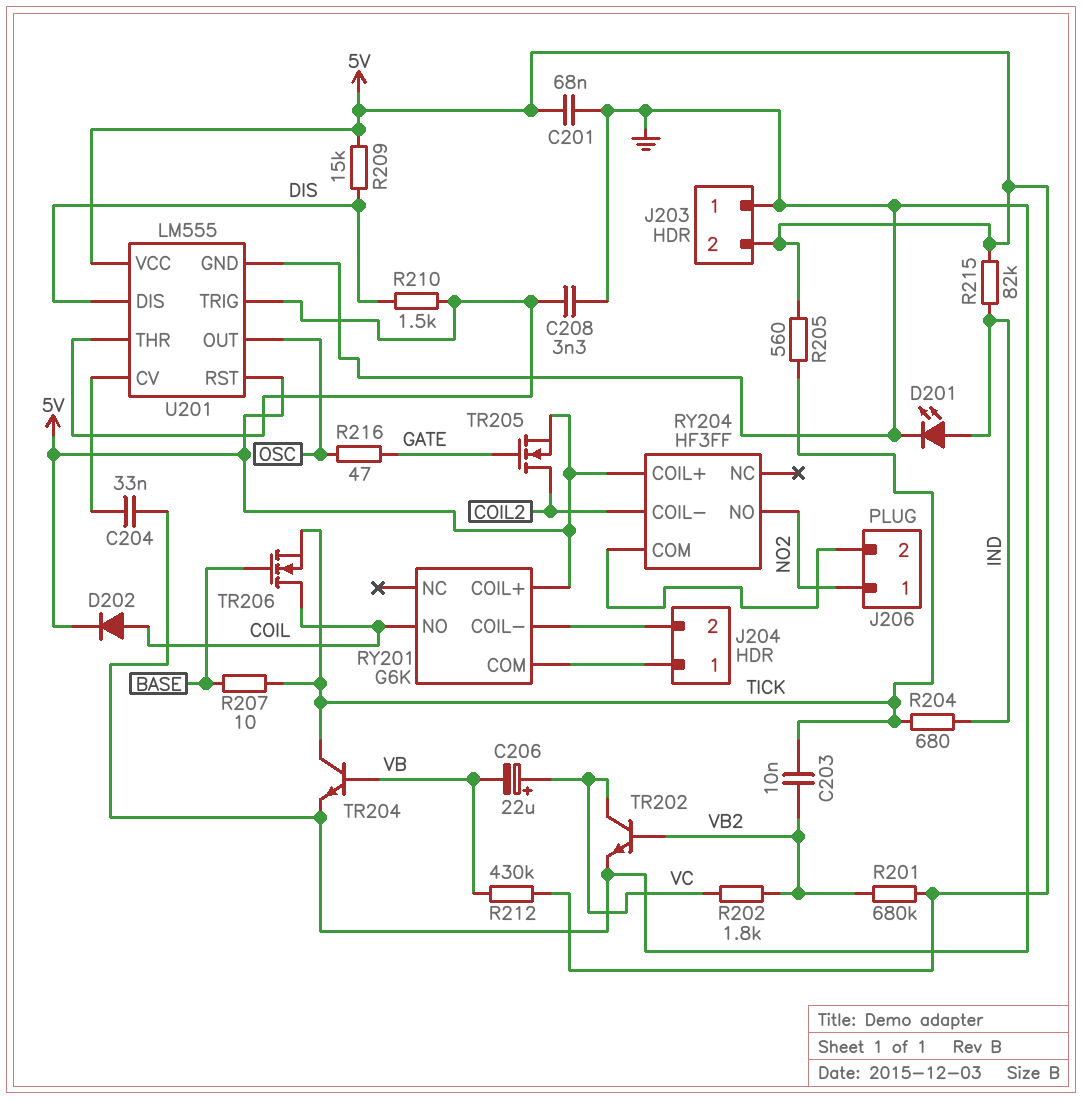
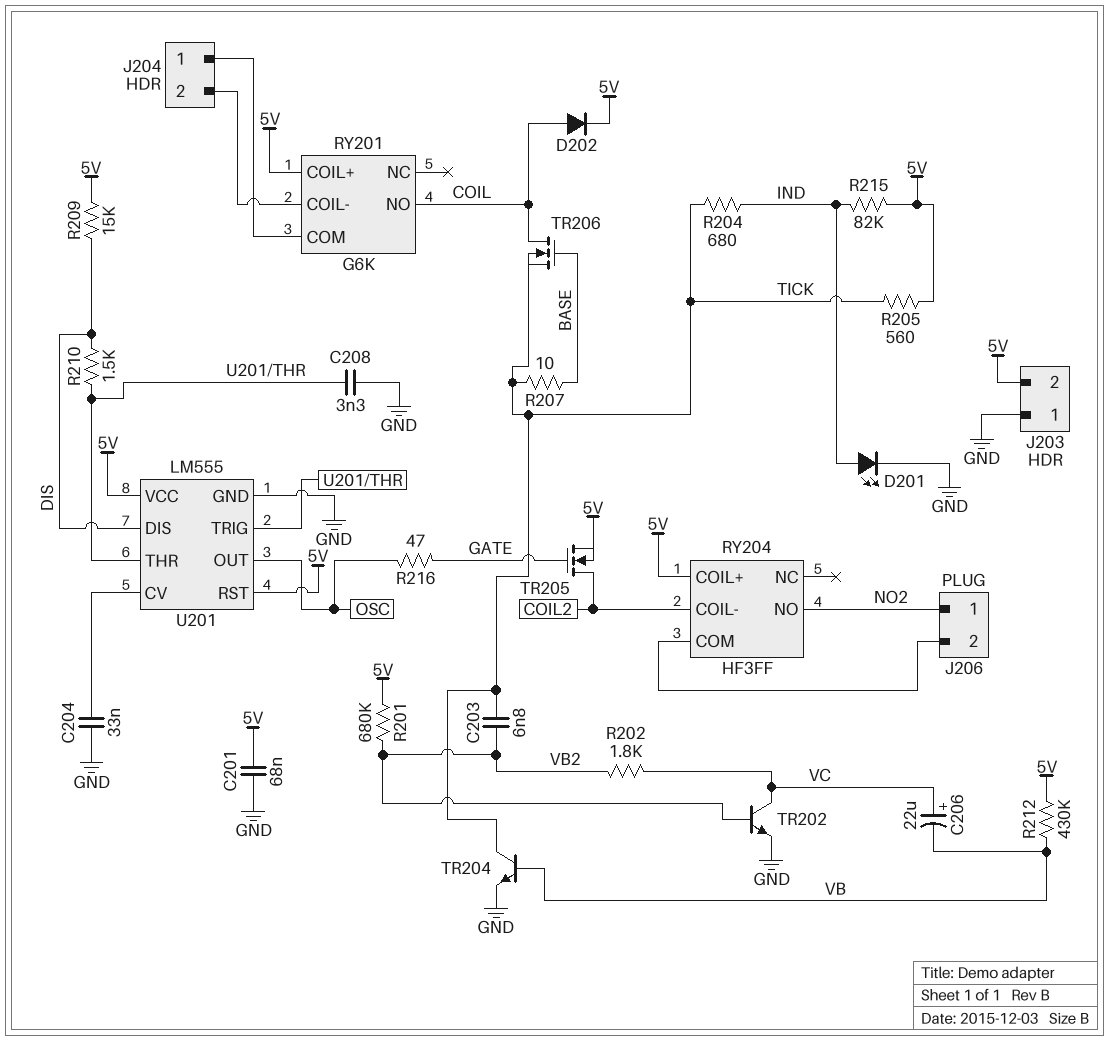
C203: 10nF (TICK, VB2) -> 6.8nF (TICK, VB2)

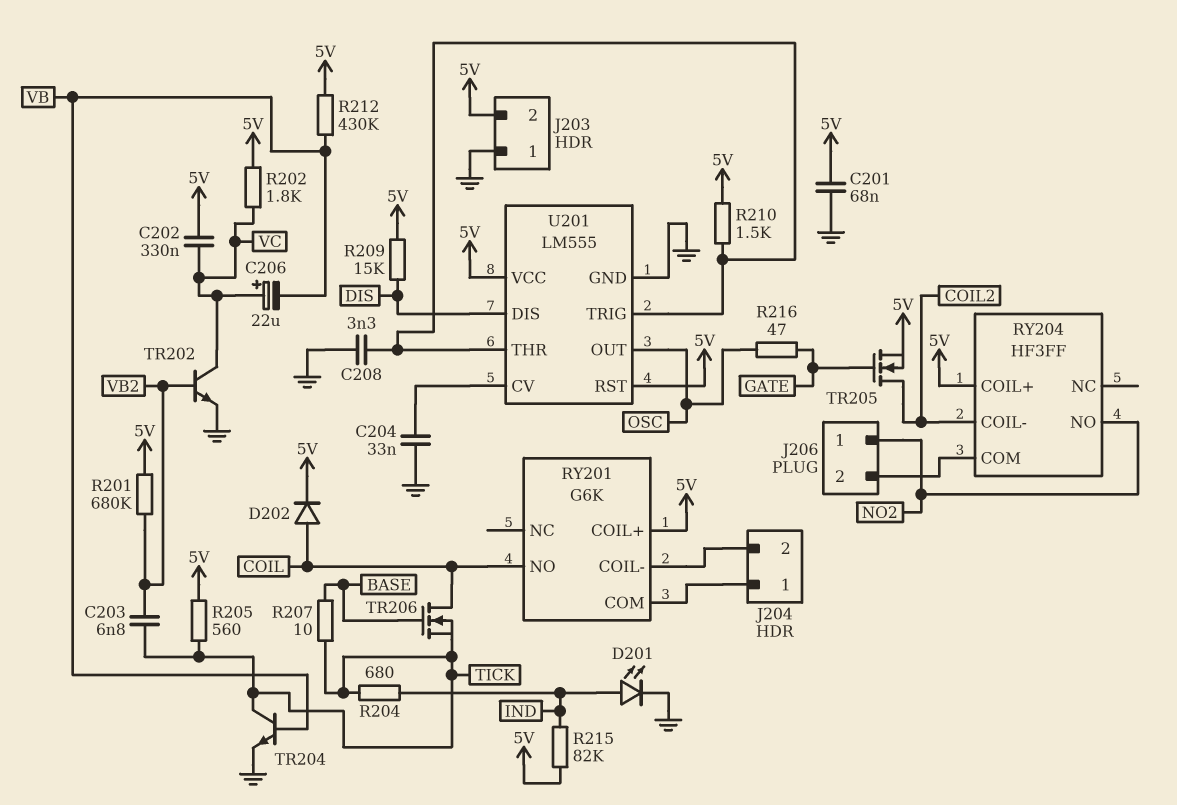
C202: none -> 330nF (5V, VC)
R202: 1.8k (VB2, VC) -> 1.8k (5V, VC)
R210: 1.5k (DIS, U201/THR) -> 1.5k (5V, U201/THR)

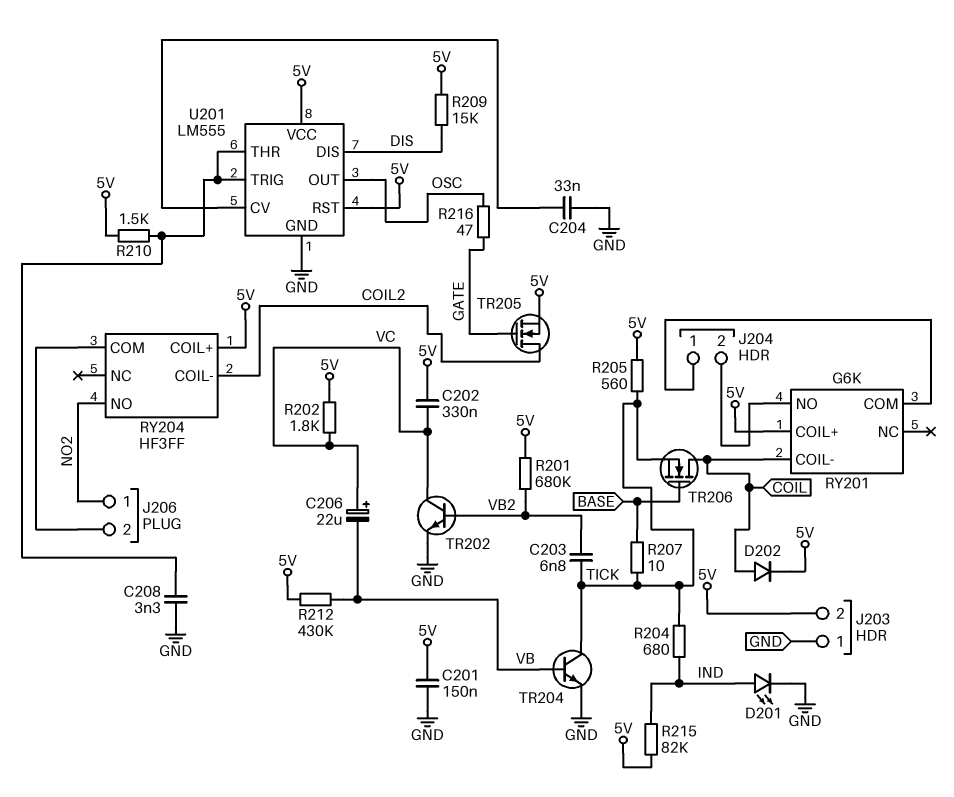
C201: 68nF (5V, GND) -> 150nF (5V, GND)
RY201 pin COIL-: J204/2 -> COIL
RY201 pin NO: COIL -> J204/2

